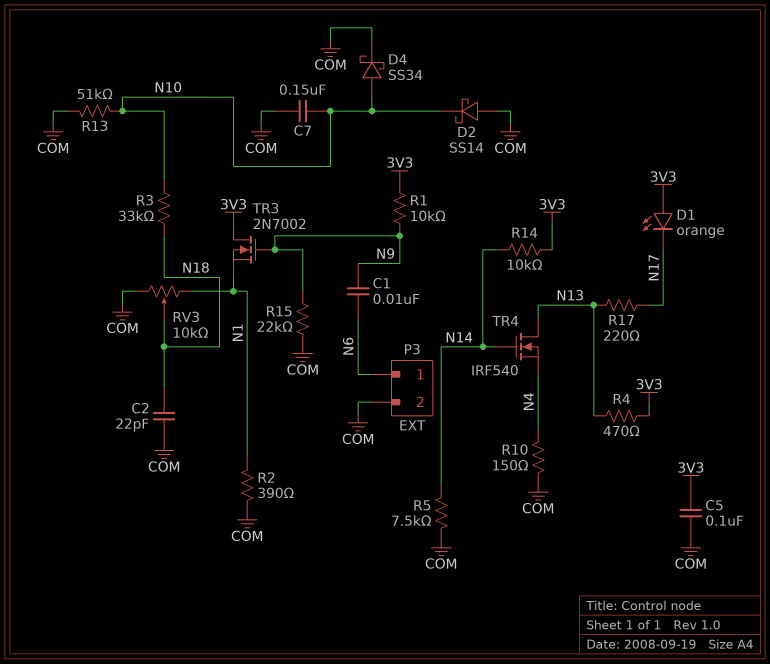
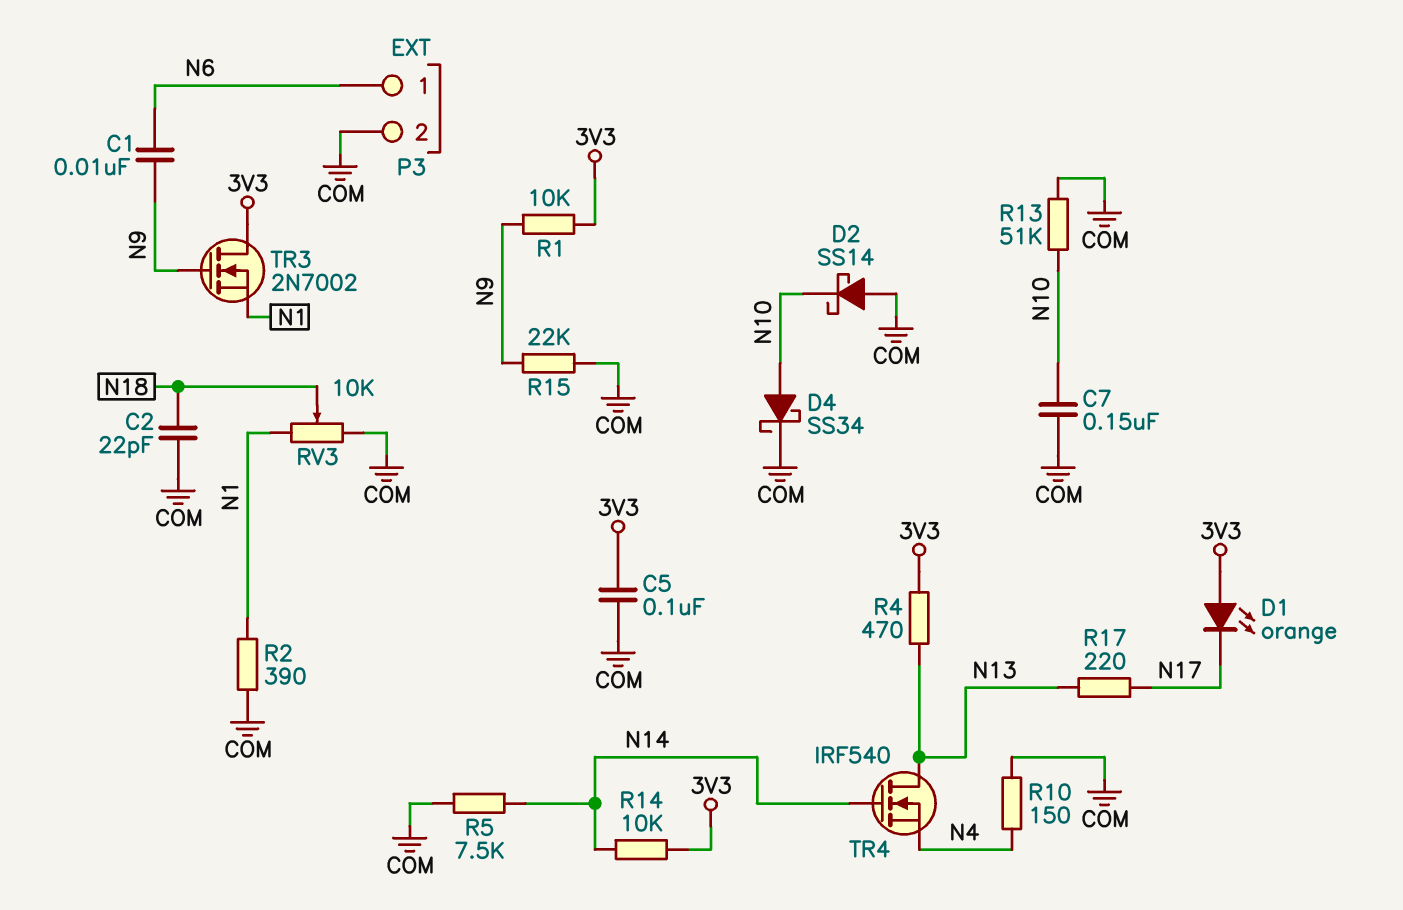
R3: 33k (N10, N18) -> none

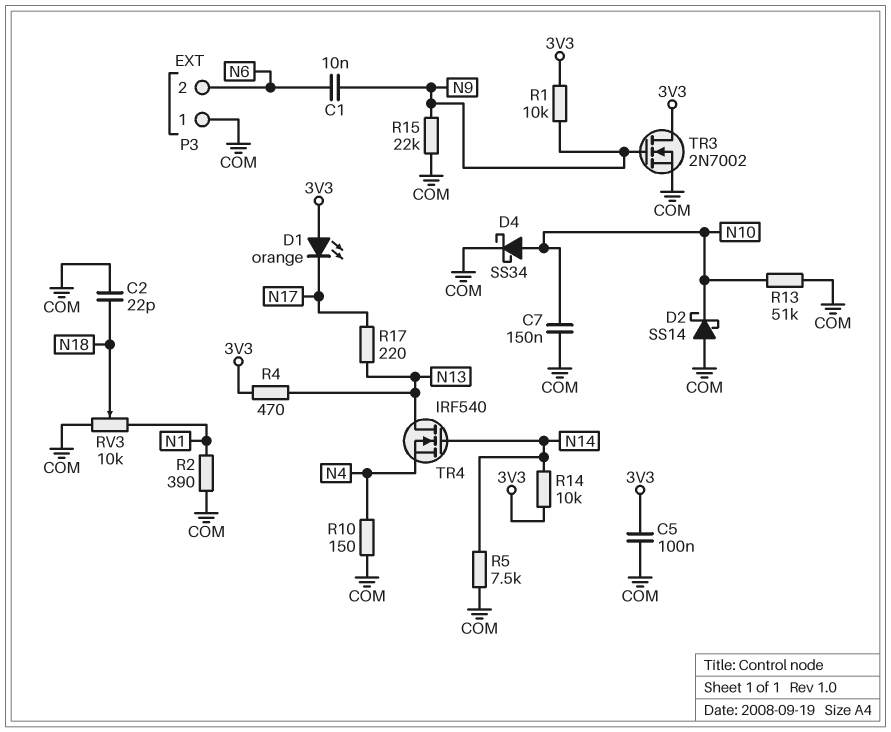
P3 pin 1: N6 -> COM
P3 pin 2: COM -> N6
TR3: NMOS 2N7002 (G N9, D 3V3, S N1) -> NMOS 2N7002 (G N9, D 3V3, S COM)

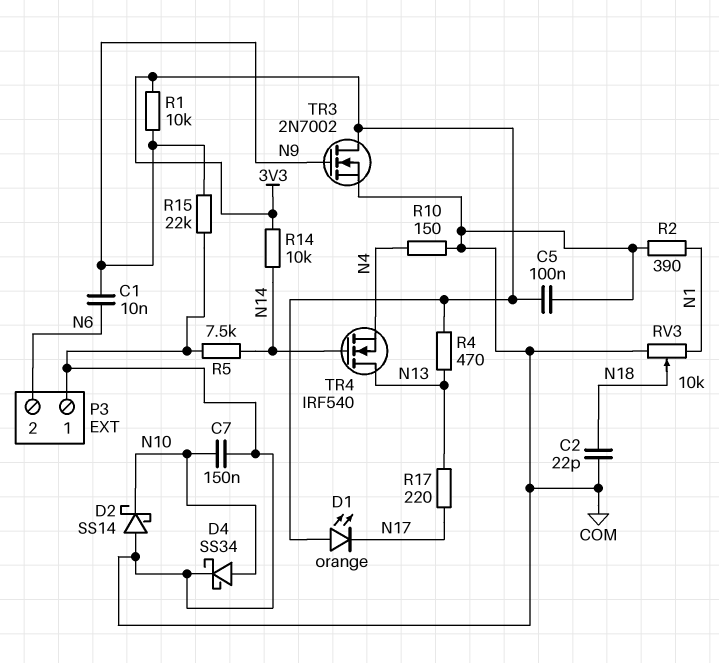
R13: 51k (COM, N10) -> none

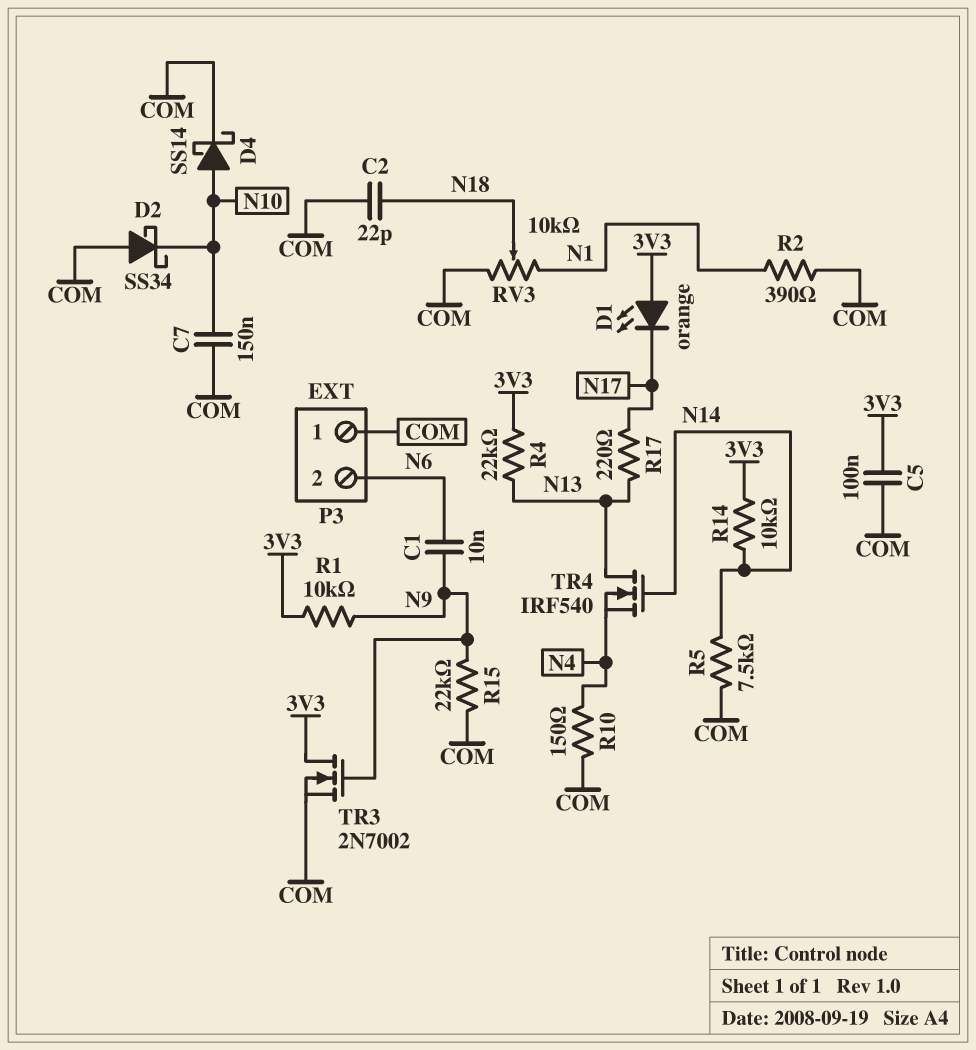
D2: schottky SS14 (A COM, K N10) -> schottky SS34 (A COM, K N10)
D4: schottky SS34 (A N10, K COM) -> schottky SS14 (A N10, K COM)
R4: 470 (3V3, N13) -> 22k (3V3, N13)

